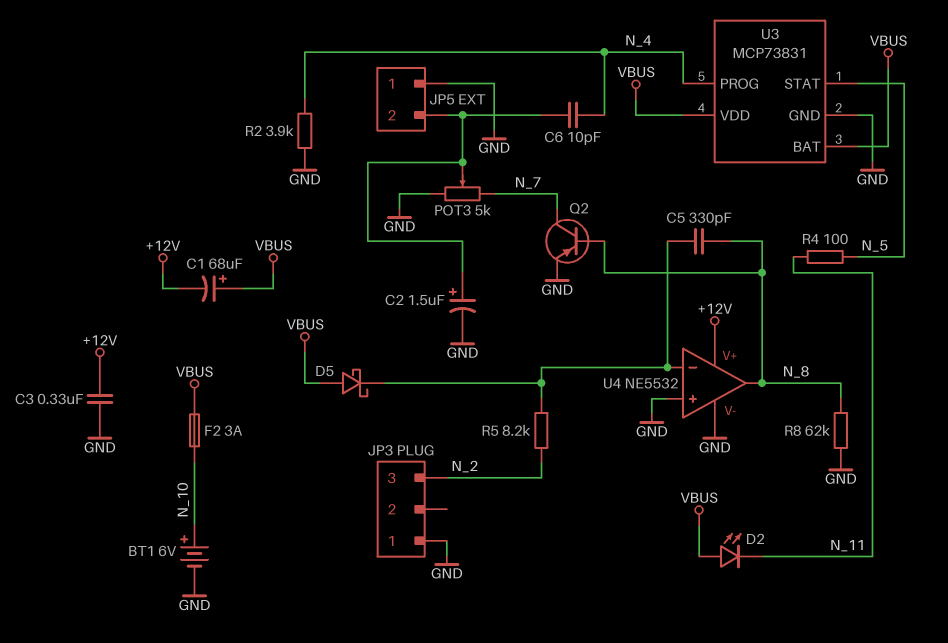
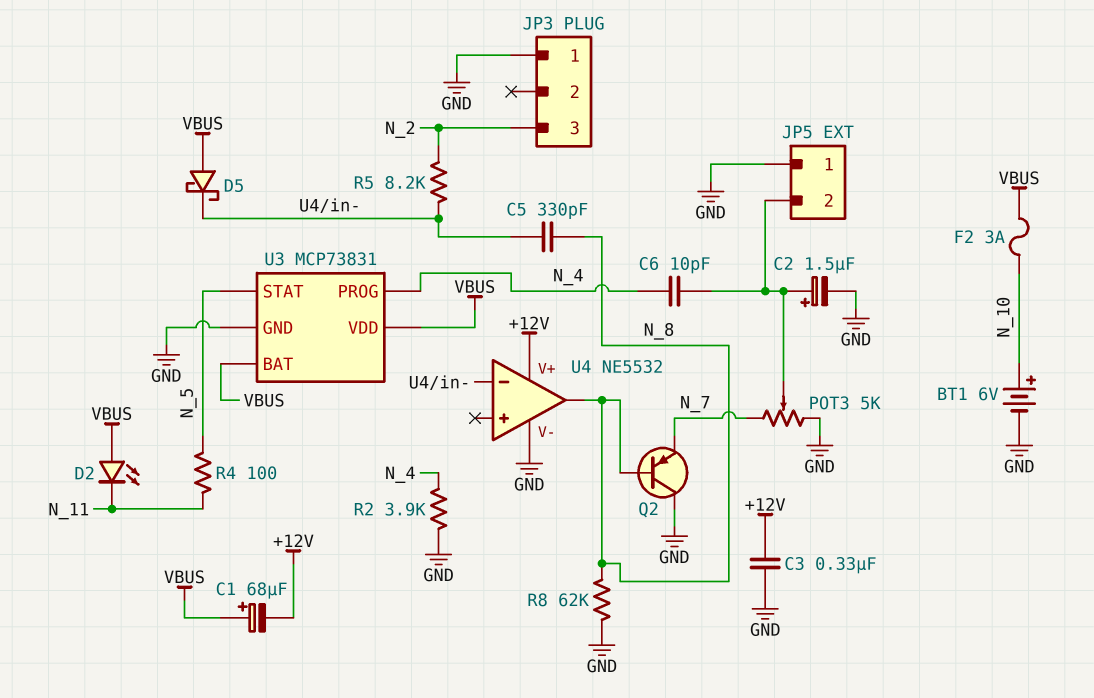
Q2: PNP (B N_8, C N_7, E GND) -> PNP (B N_8, C GND, E N_7)
U4 pin in+: GND -> none

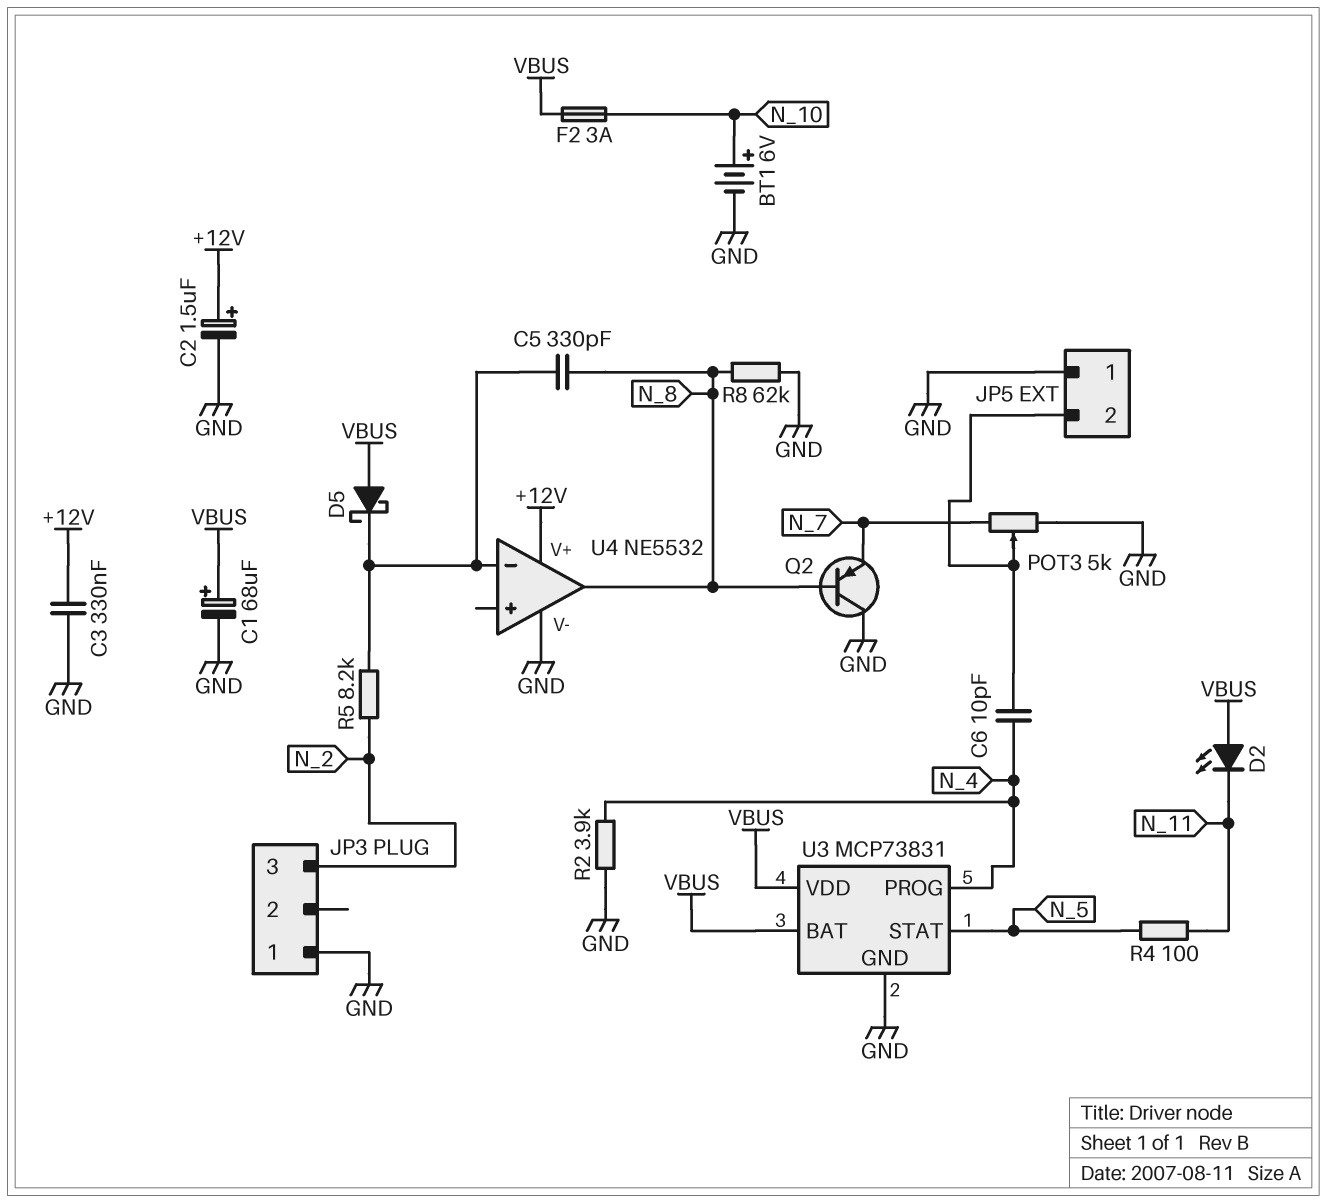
C1: 68uF (plus VBUS, minus +12V) -> 68uF (plus VBUS, minus GND)
C2: 1.5uF (plus JP5/2, minus GND) -> 1.5uF (plus +12V, minus GND)

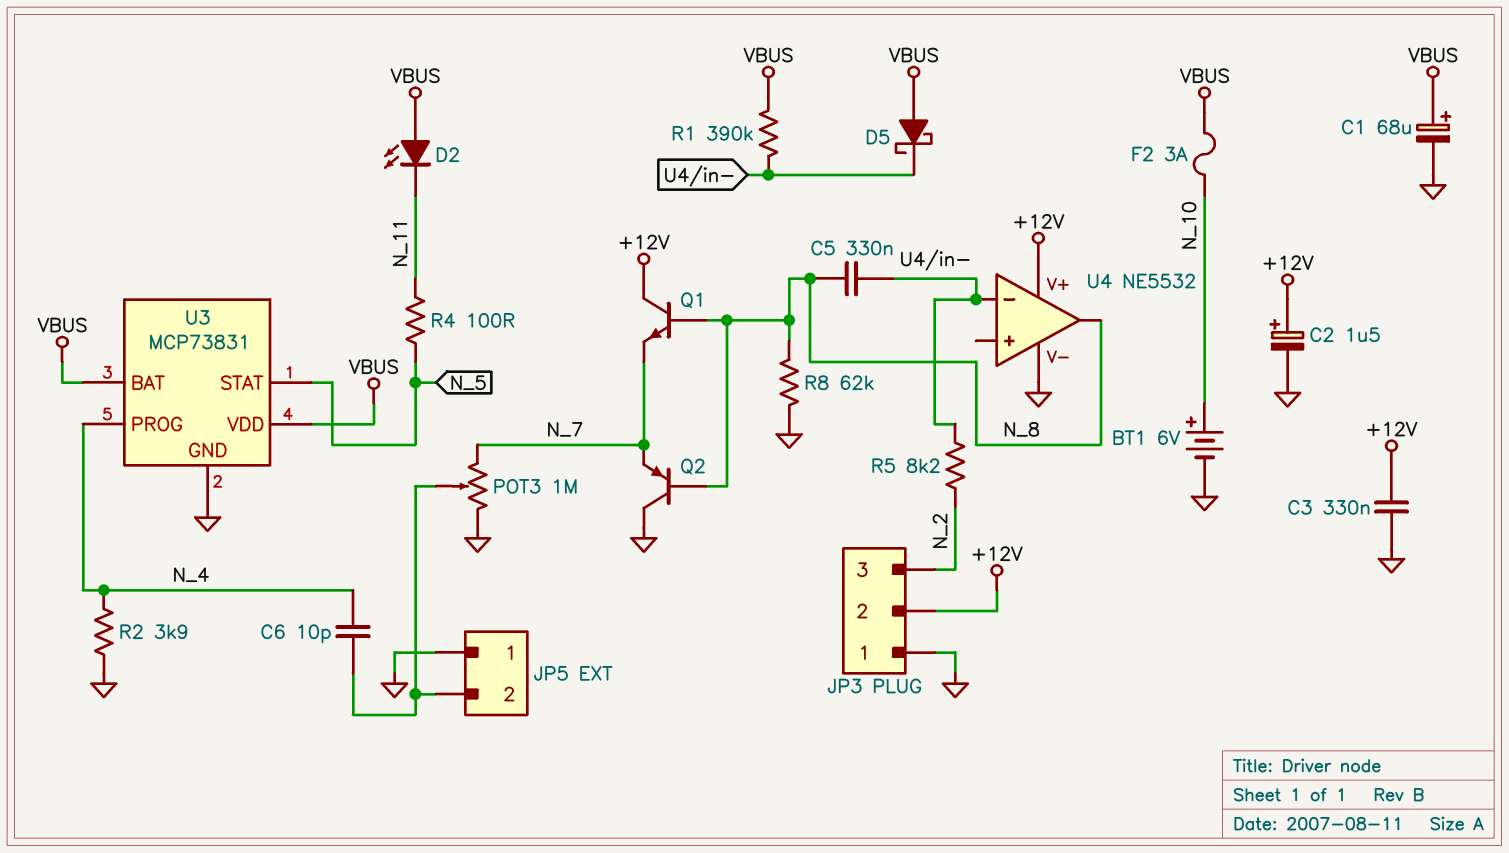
C5: 330pF (N_8, U4/in-) -> 330nF (N_8, U4/in-)
JP3 pin 2: none -> +12V
POT3: 5k (GND, N_7, wiper JP5/2) -> 1M (GND, N_7, wiper JP5/2)
Q1: none -> NPN (B N_8, C +12V, E N_7)
R1: none -> 390k (U4/in-, VBUS)

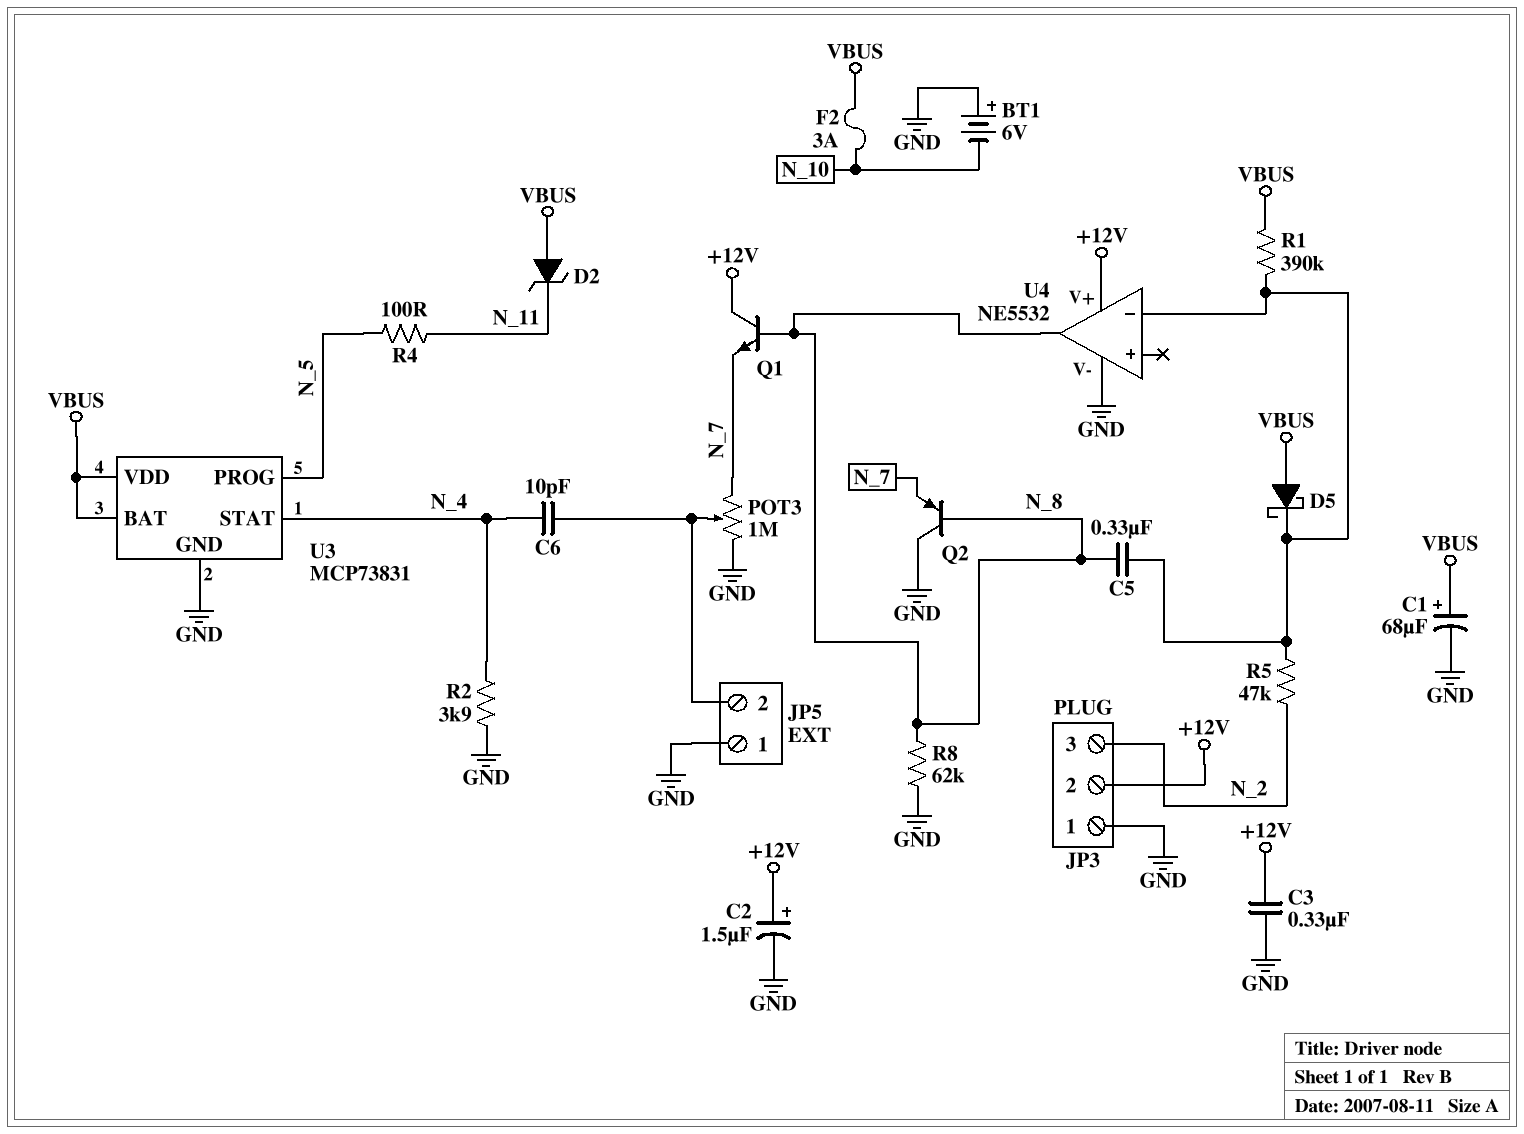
BT1: 6V (plus N_10, minus GND) -> 6V (plus GND, minus N_10)
D2: LED (A VBUS, K N_11) -> zener (A VBUS, K N_11)
R5: 8.2k (N_2, U4/in-) -> 47k (N_2, U4/in-)
U3 pin PROG: N_4 -> N_5
U3 pin STAT: N_5 -> N_4

